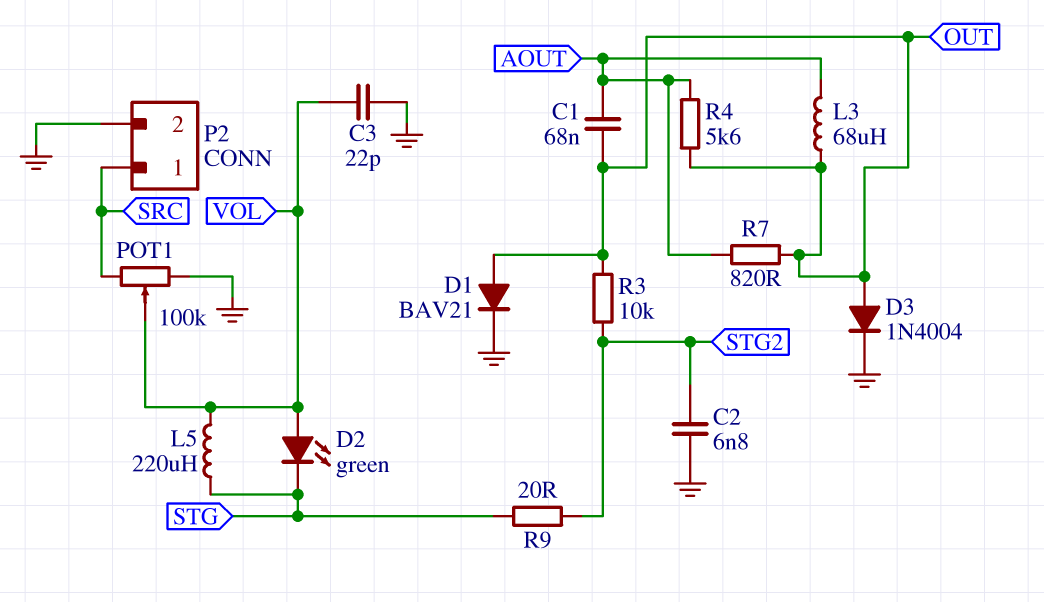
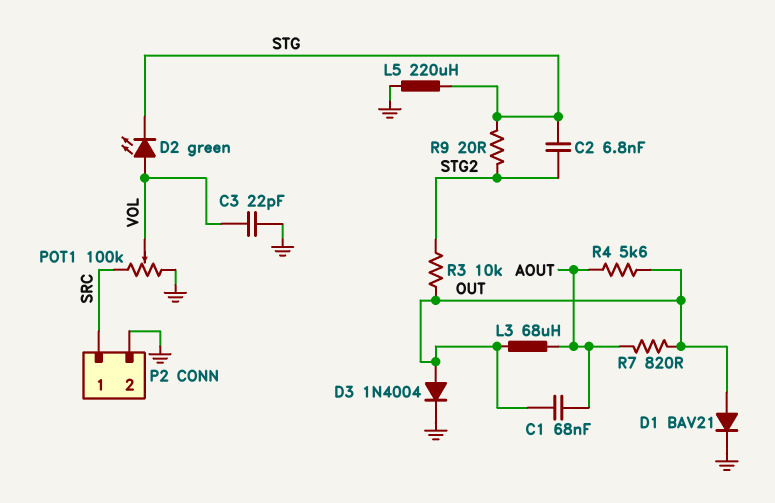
C2: 6.8nF (GND, STG2) -> 6.8nF (STG, STG2)
L5: 220uH (STG, VOL) -> 220uH (GND, STG)

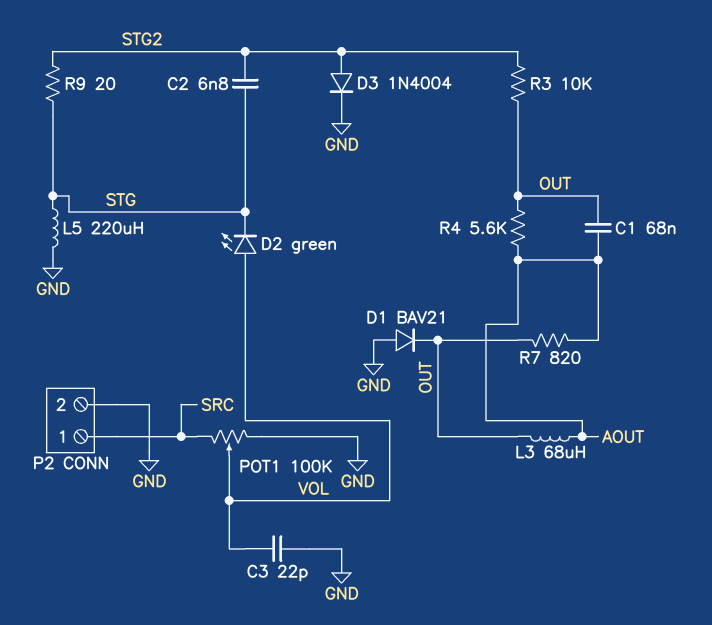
D1: diode BAV21 (A OUT, K GND) -> diode BAV21 (A GND, K OUT)
D3: diode 1N4004 (A OUT, K GND) -> diode 1N4004 (A STG2, K GND)

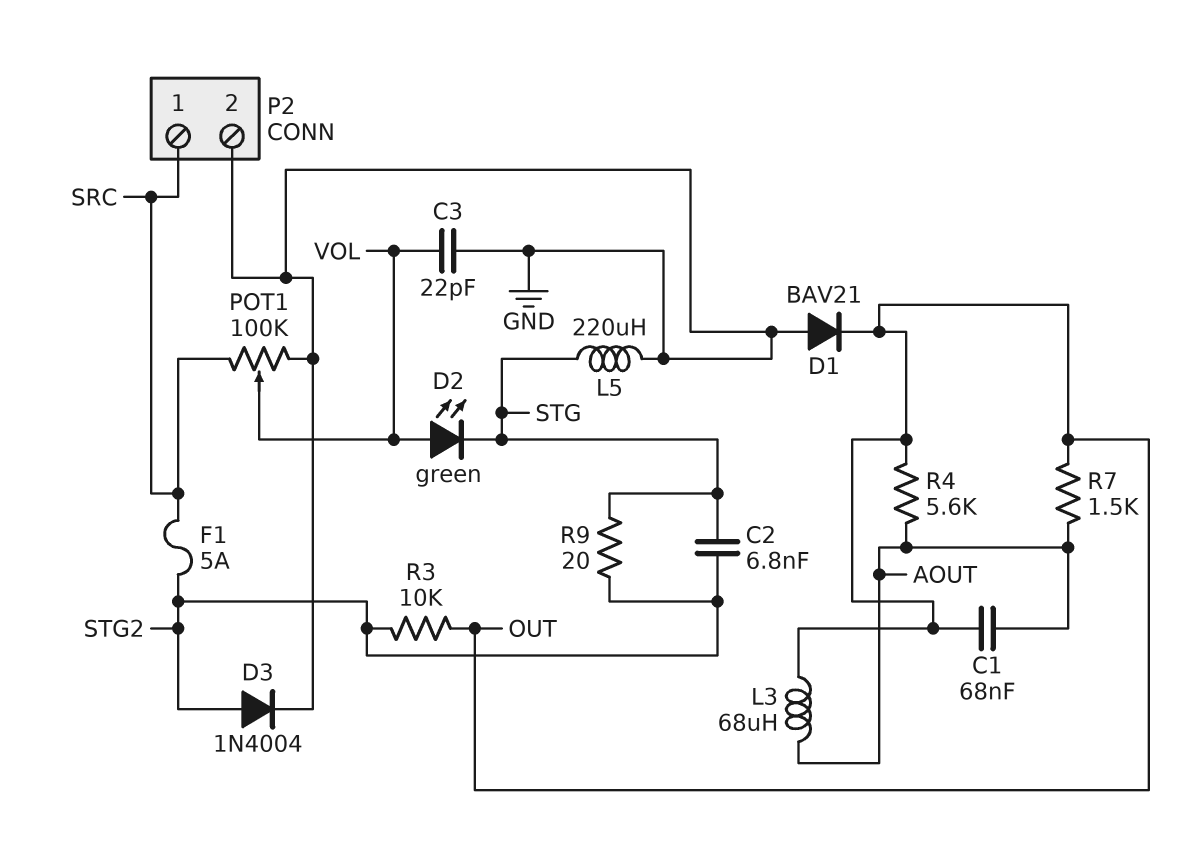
F1: none -> 5A (SRC, STG2)
R7: 820 (AOUT, OUT) -> 1.5k (AOUT, OUT)

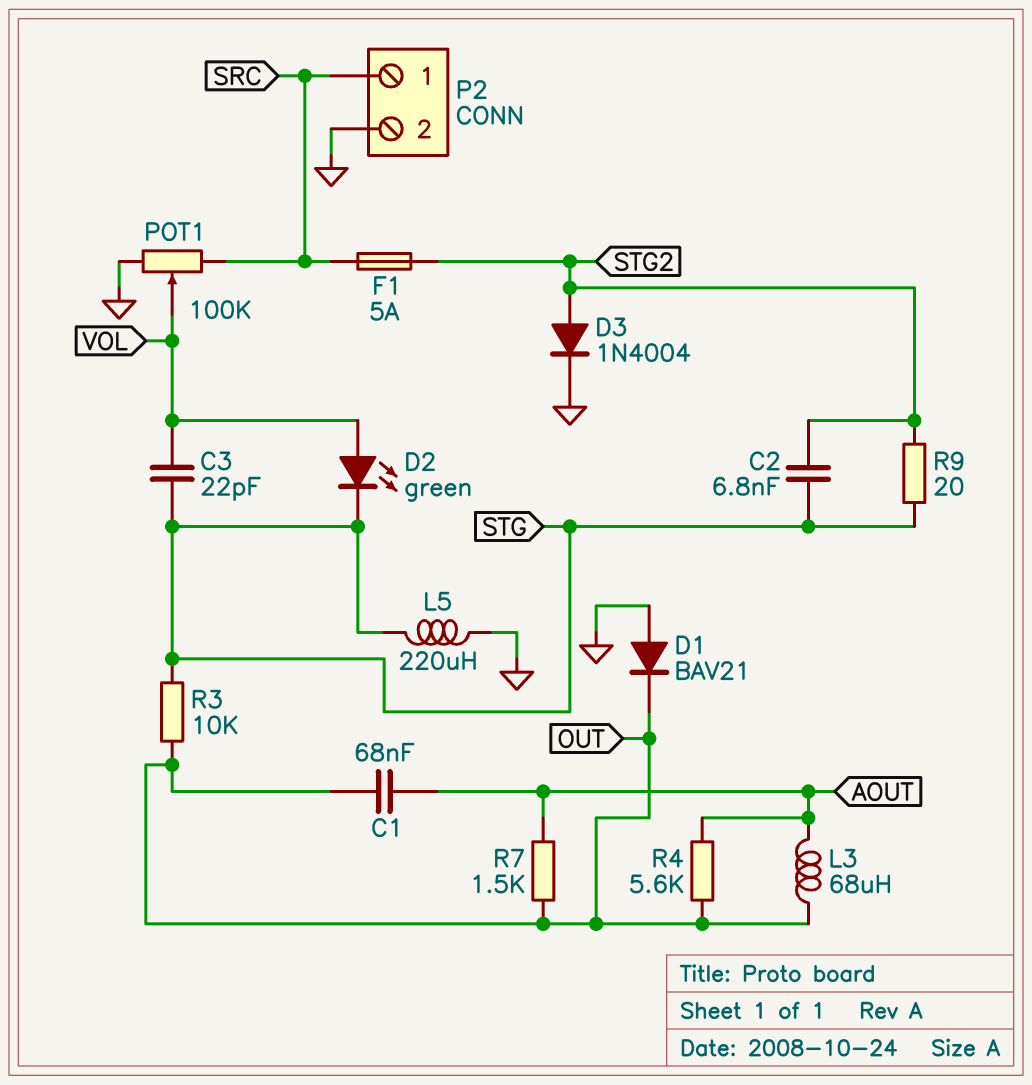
C3: 22pF (GND, VOL) -> 22pF (STG, VOL)
R3: 10k (OUT, STG2) -> 10k (OUT, STG)

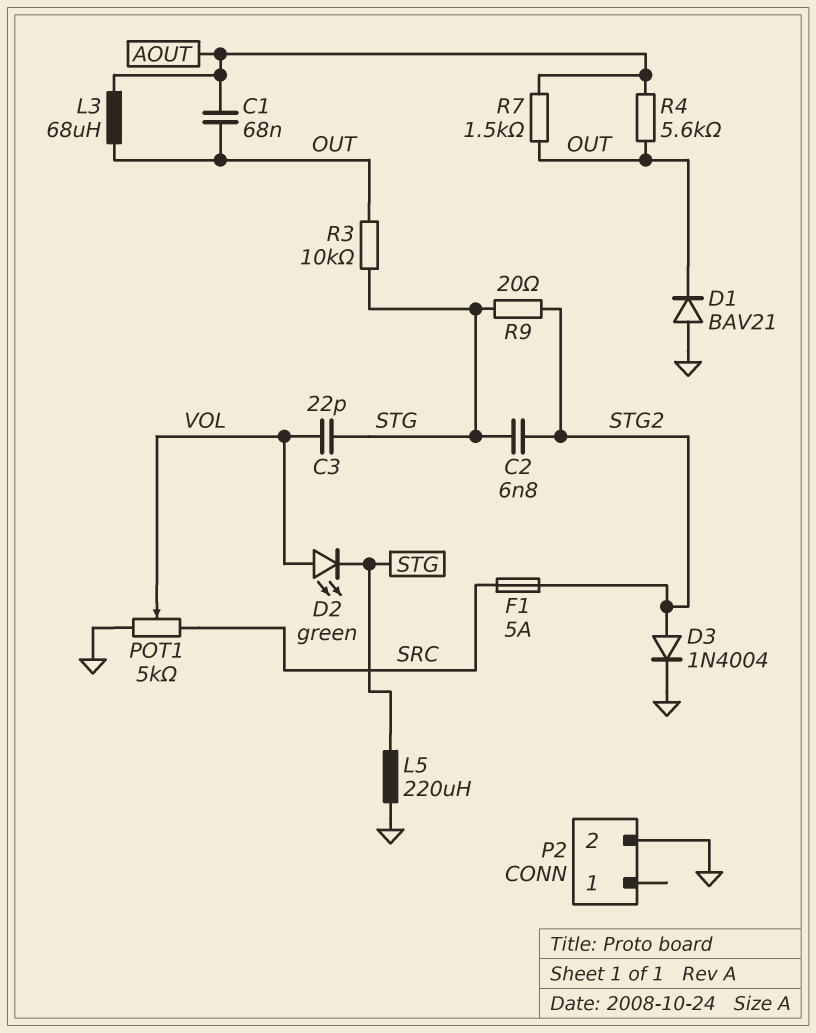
P2 pin 1: SRC -> none
POT1: 100k (GND, SRC, wiper VOL) -> 5k (GND, SRC, wiper VOL)

